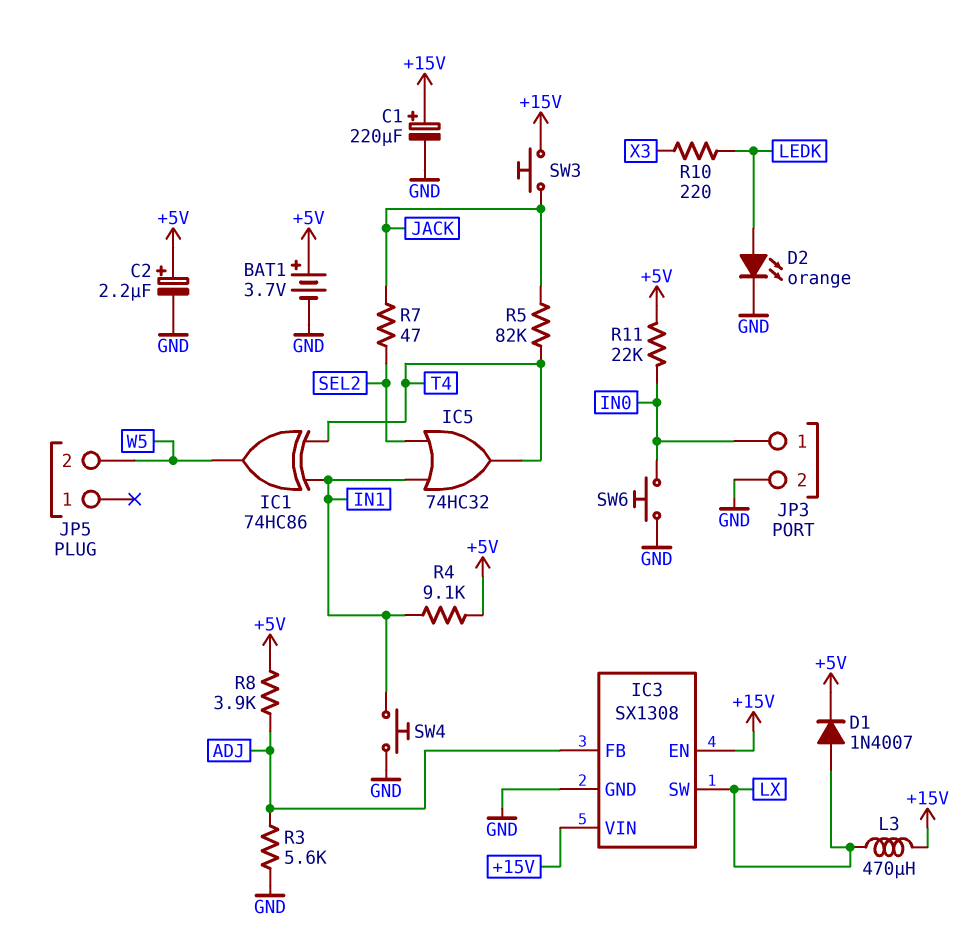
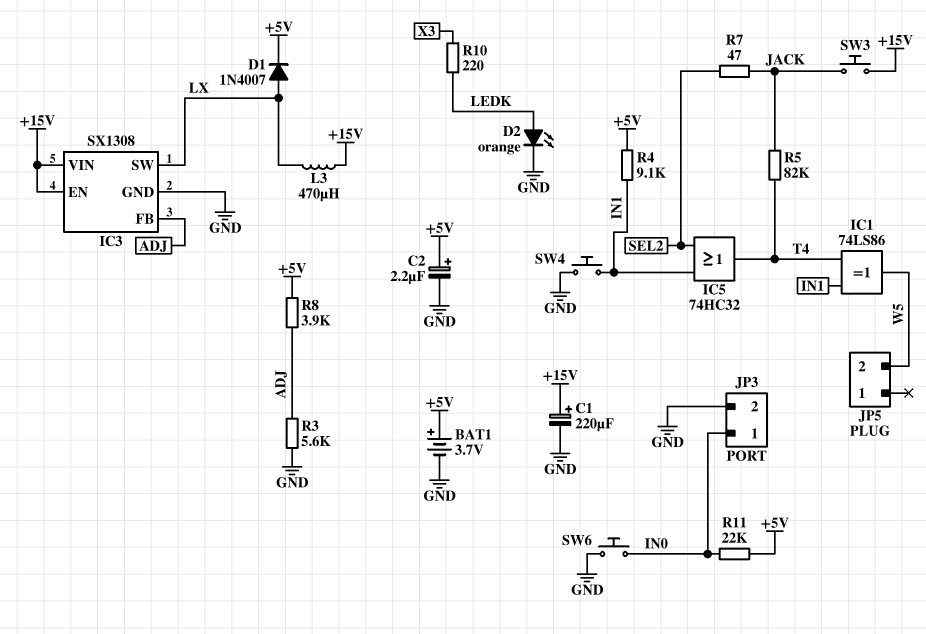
IC1: XOR 74HC86 (in IN1, in T4, out W5) -> XOR 74LS86 (in IN1, in T4, out W5)

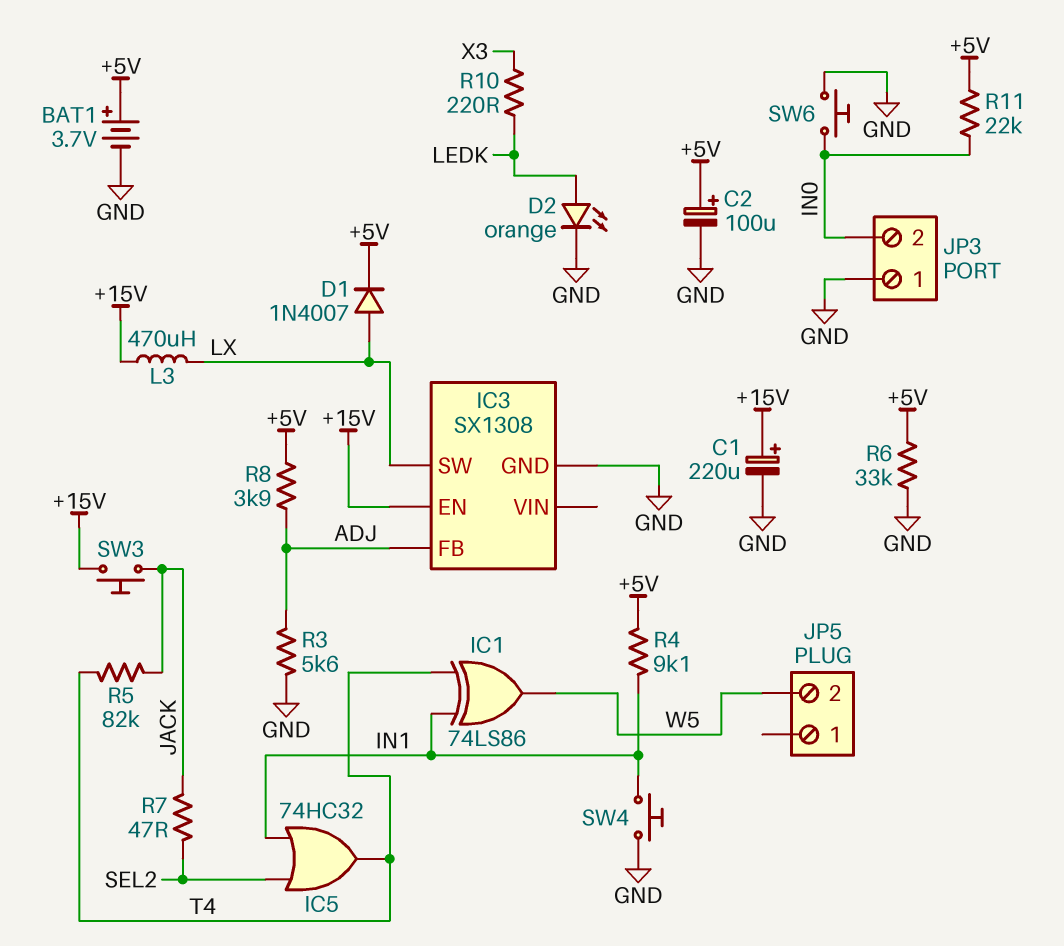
C2: 2.2uF (plus +5V, minus GND) -> 100uF (plus +5V, minus GND)
IC3 pin VIN: +15V -> none
JP3 pin 1: IN0 -> GND
JP3 pin 2: GND -> IN0
R6: none -> 33k (+5V, GND)

